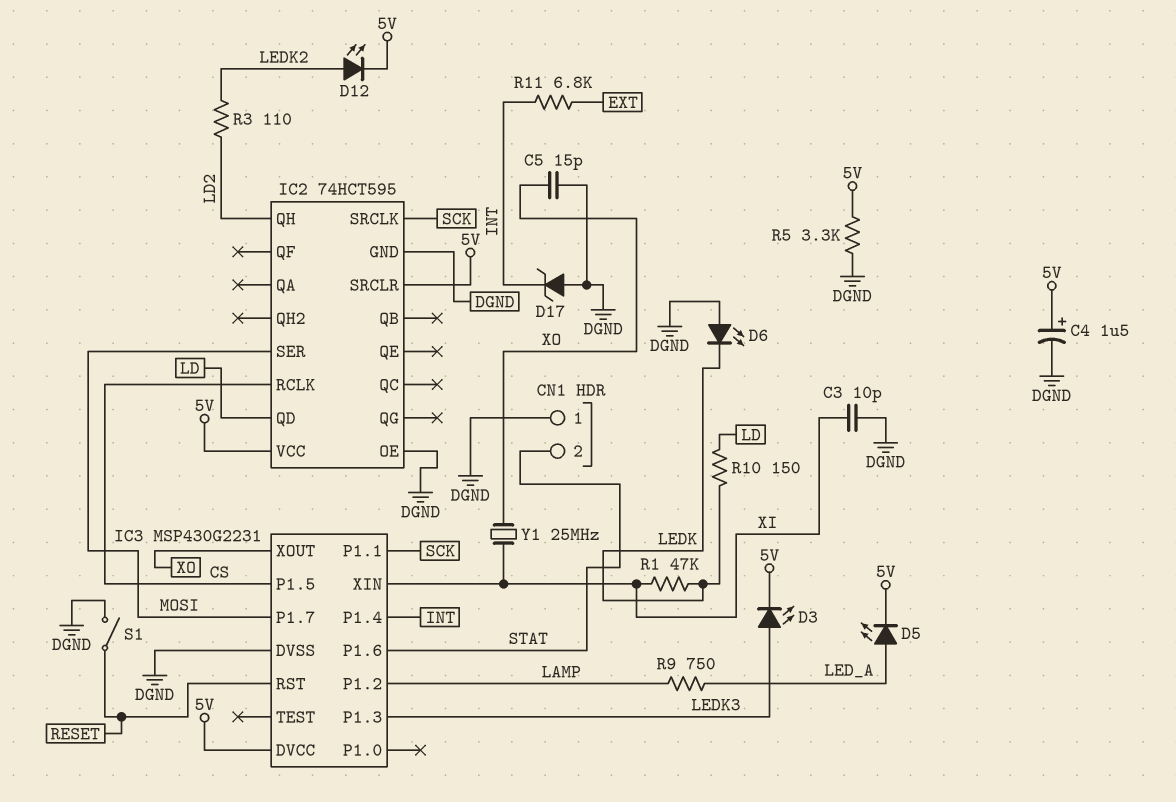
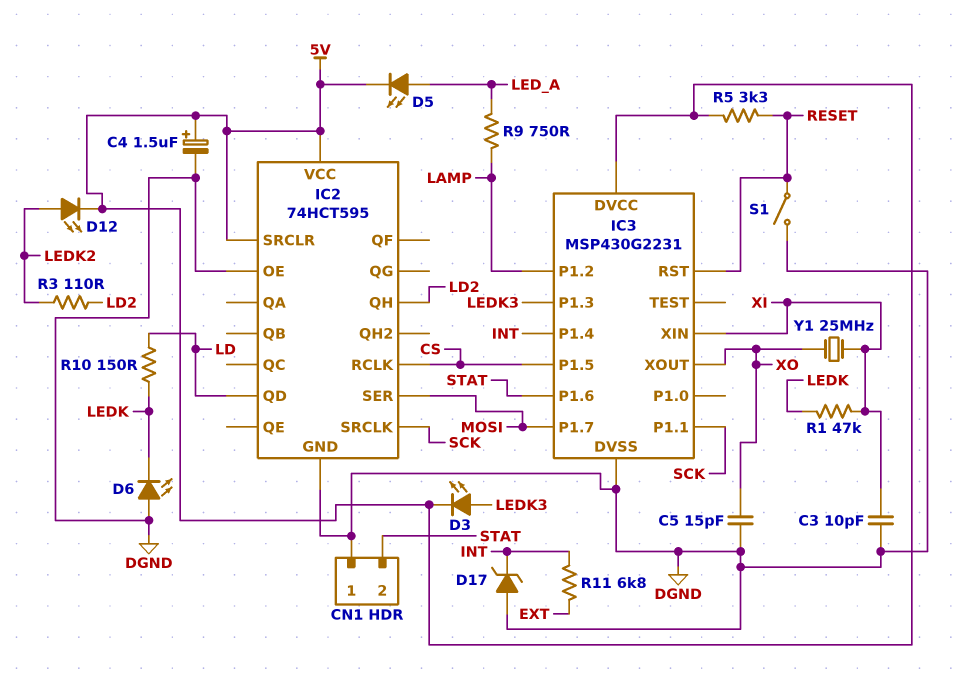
R5: 3.3k (5V, DGND) -> 3.3k (5V, RESET)

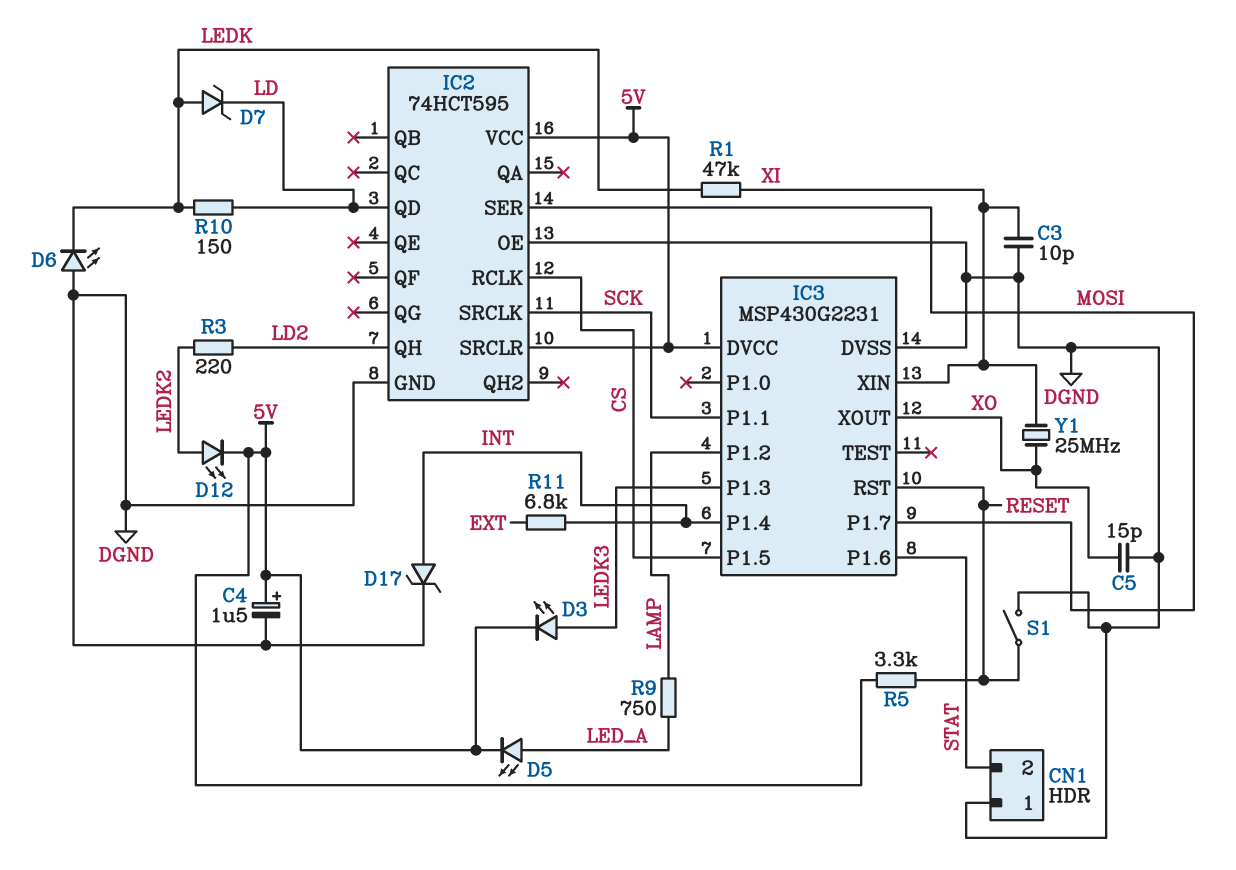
D7: none -> zener (A LEDK, K LD)
D17: zener (A DGND, K INT) -> zener (A INT, K DGND)
R3: 110 (LD2, LEDK2) -> 220 (LD2, LEDK2)

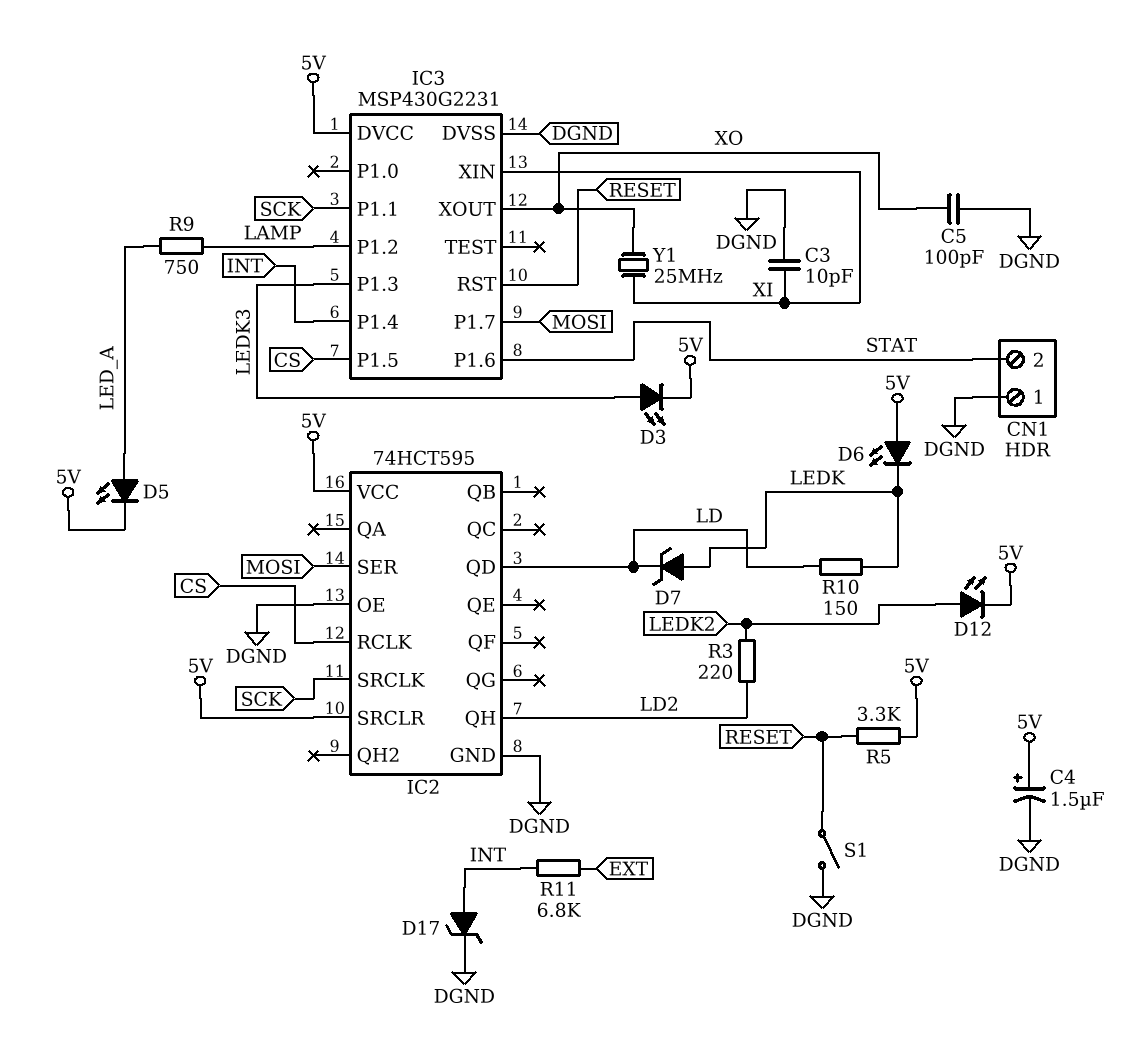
C5: 15pF (DGND, XO) -> 100pF (DGND, XO)
D6: LED (A DGND, K LEDK) -> LED (A 5V, K LEDK)
R1: 47k (LEDK, XI) -> none

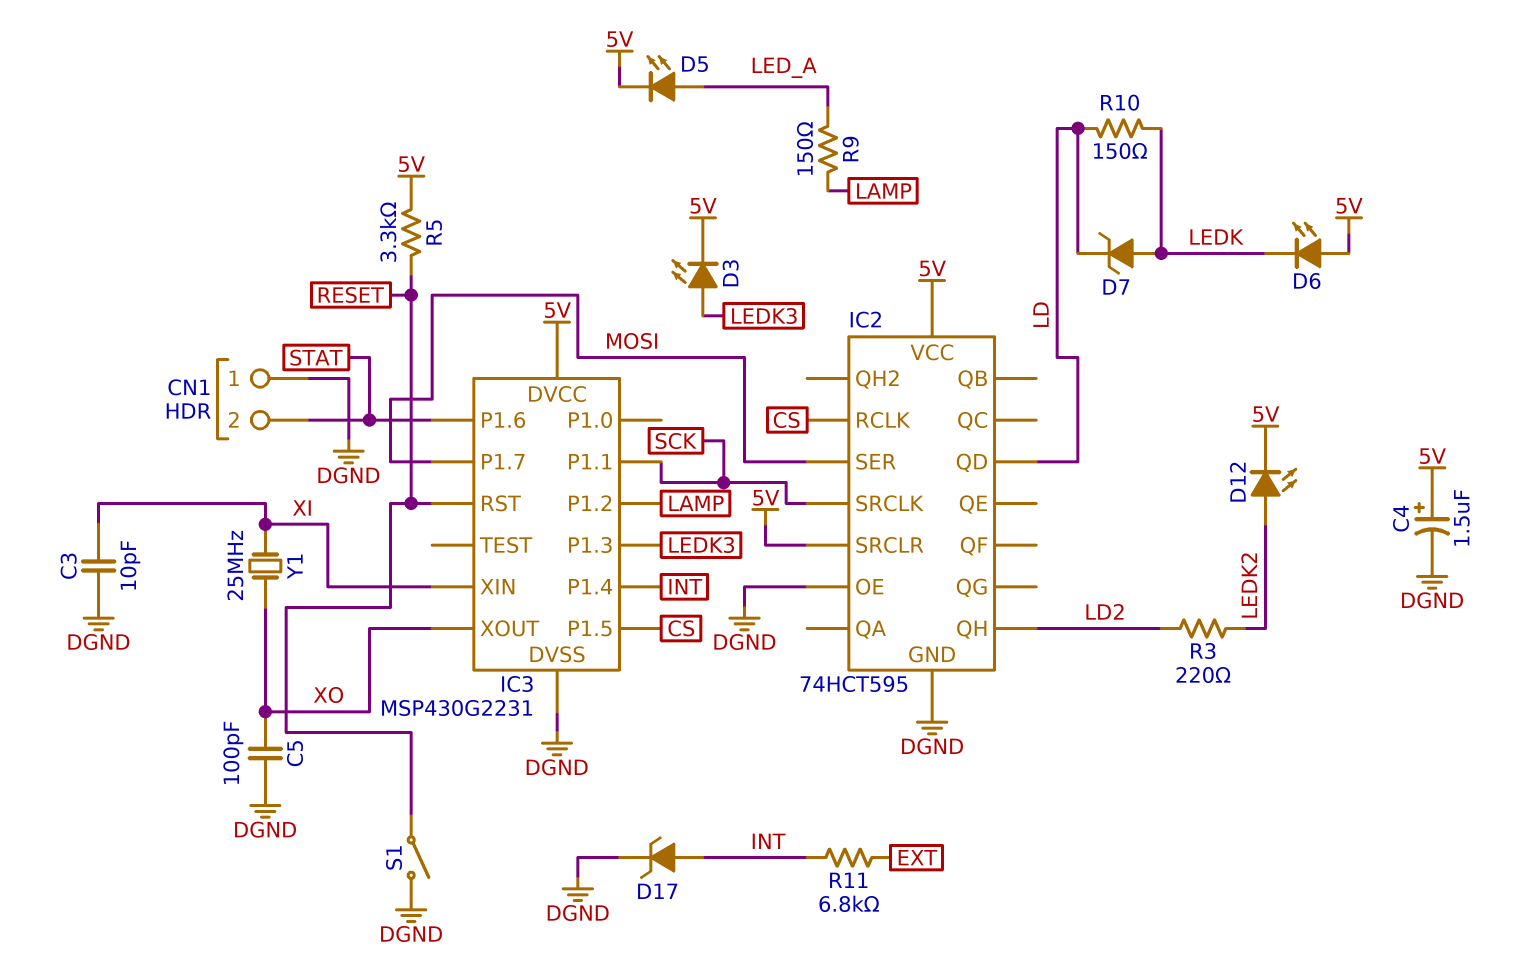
R9: 750 (LAMP, LED_A) -> 150 (LAMP, LED_A)

